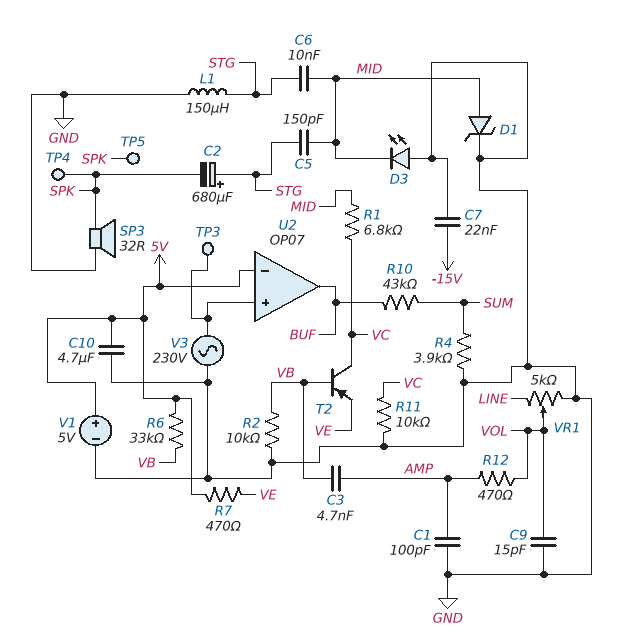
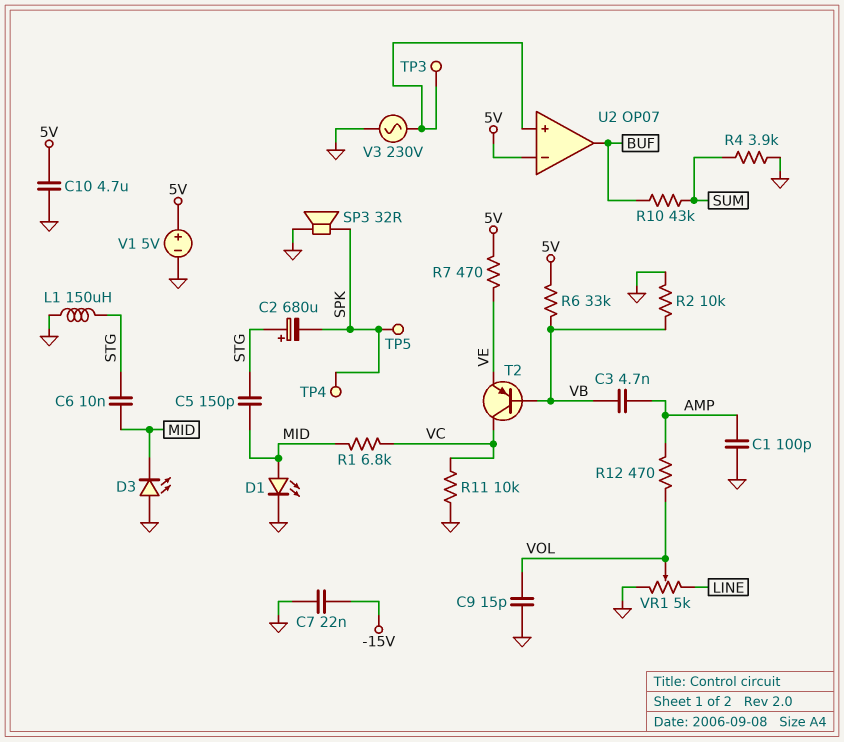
D1: zener (A MID, K GND) -> LED (A MID, K GND)

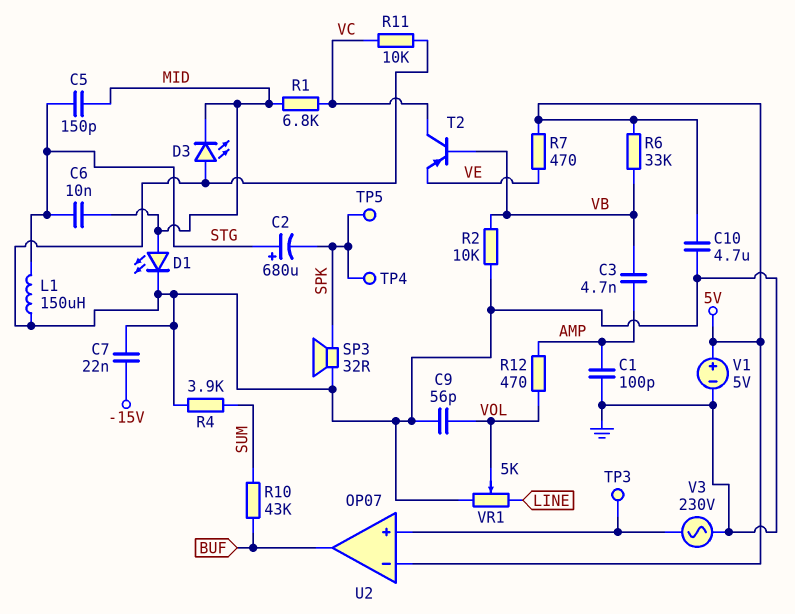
C9: 15pF (GND, VOL) -> 56pF (GND, VOL)

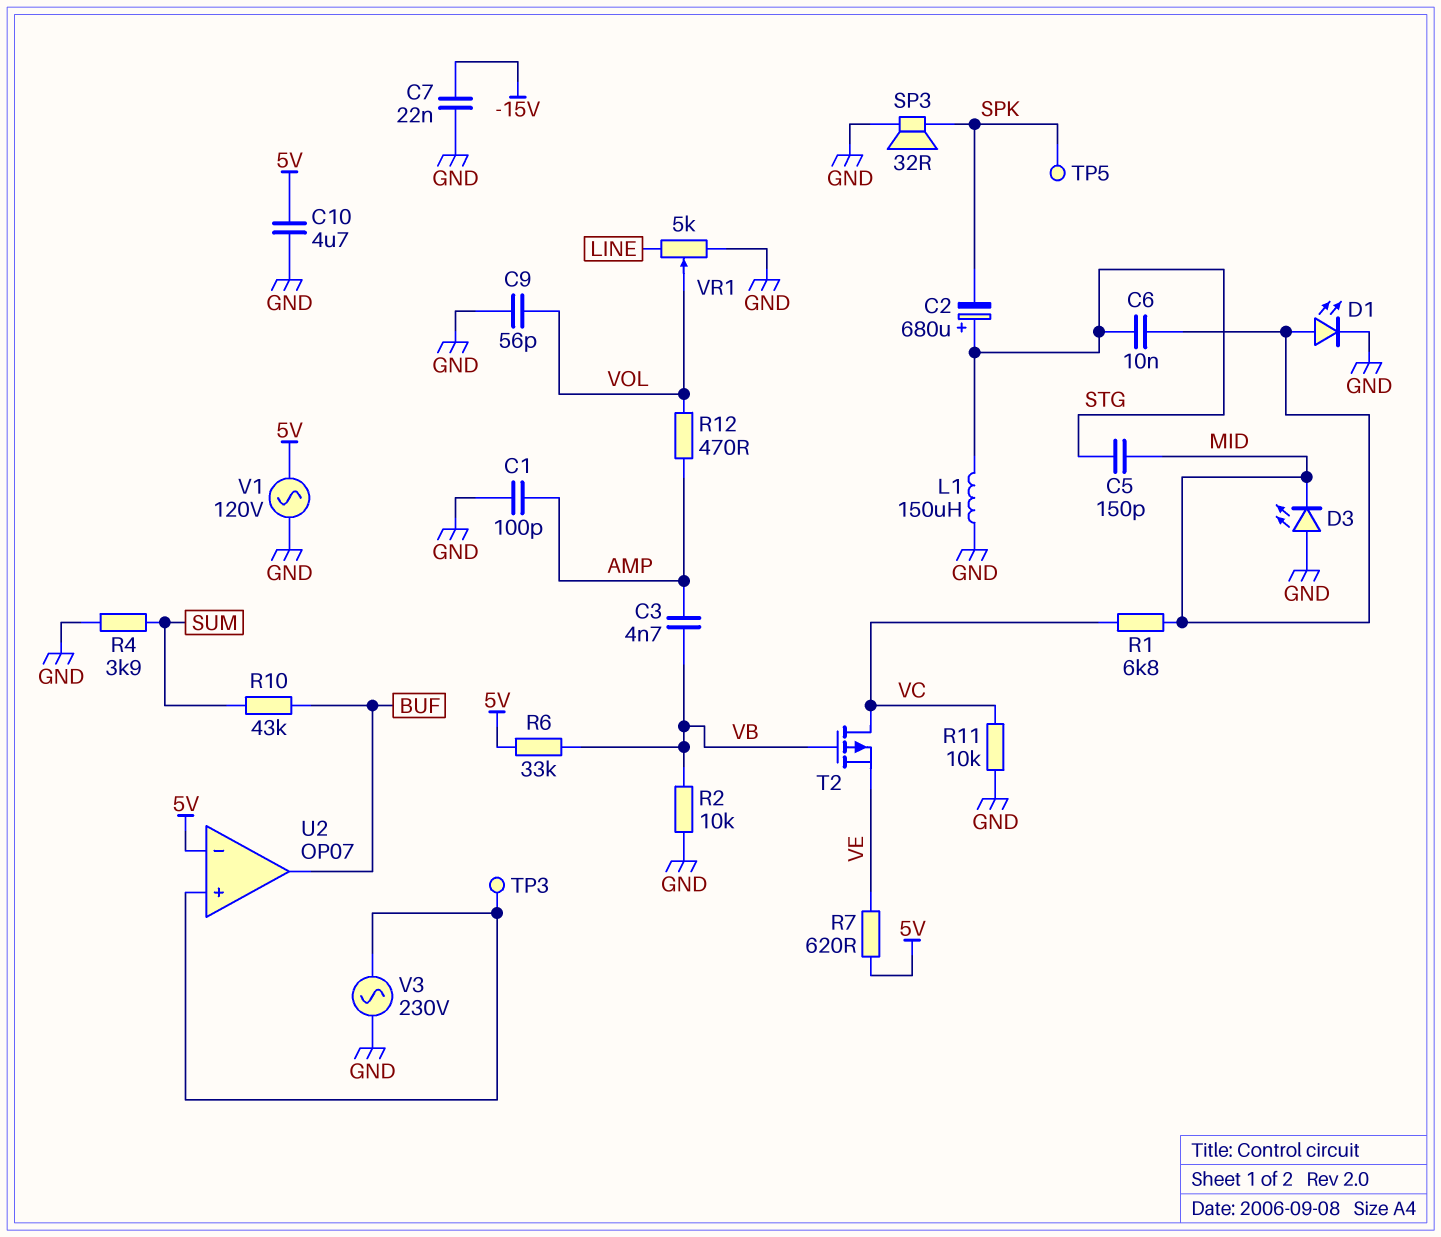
R7: 470 (5V, VE) -> 620 (5V, VE)
T2: PNP (B VB, C VC, E VE) -> PMOS (G VB, D VC, S VE)
TP4: test point (SPK) -> none
V1: 5V (plus 5V, minus GND) -> AC 120V (5V, GND)

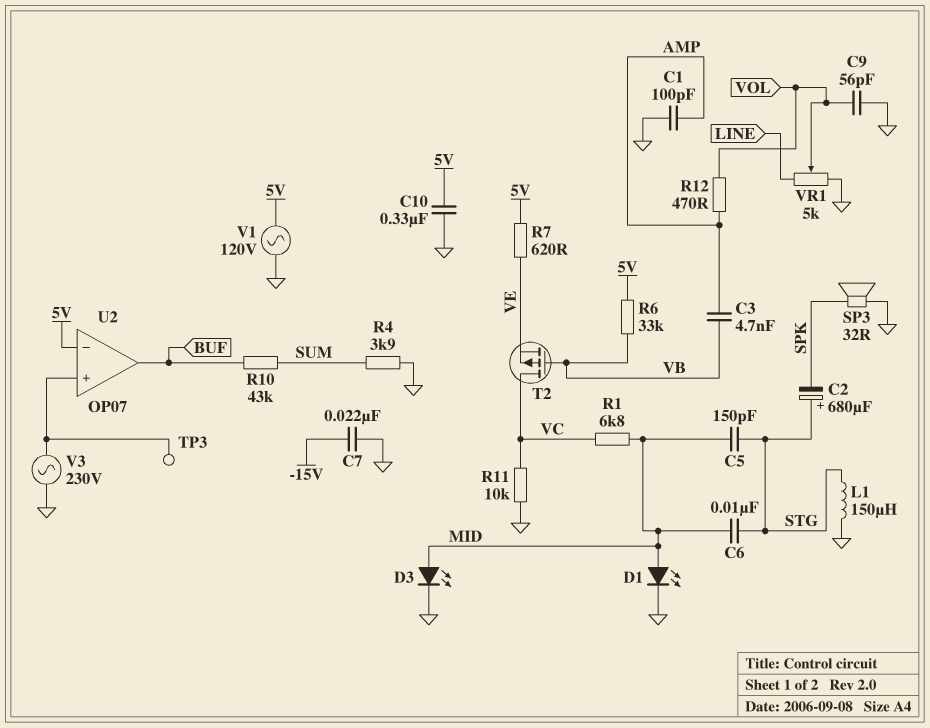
C10: 4.7uF (5V, GND) -> 330nF (5V, GND)
D3: LED (A GND, K MID) -> LED (A MID, K GND)
R2: 10k (GND, VB) -> none
TP5: test point (SPK) -> none

